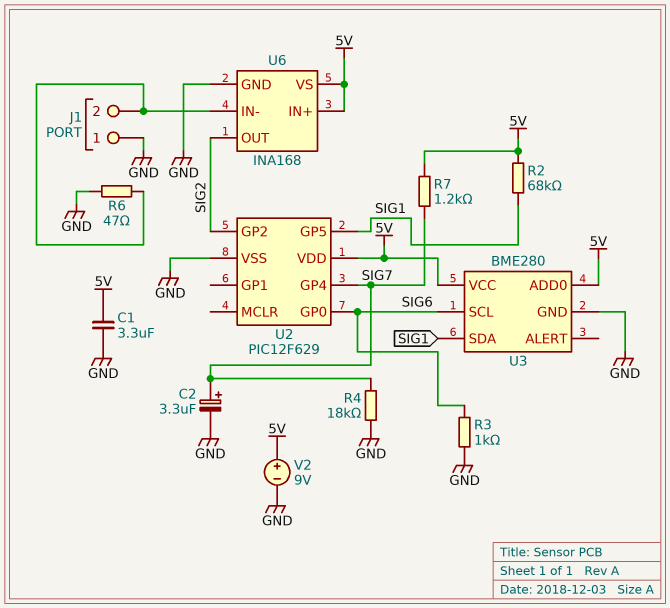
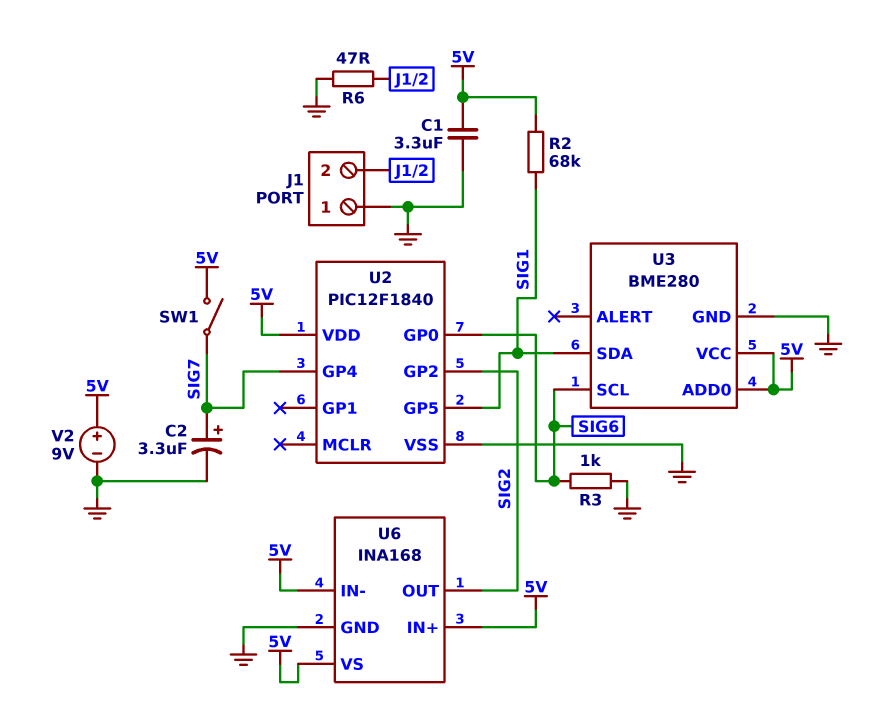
R4: 18k (GND, SIG7) -> none
R7: 1.2k (5V, SIG7) -> none
SW1: none -> switch (5V, SIG7)
U2: PIC12F629 -> PIC12F1840
U6 pin IN-: J1/2 -> 5V

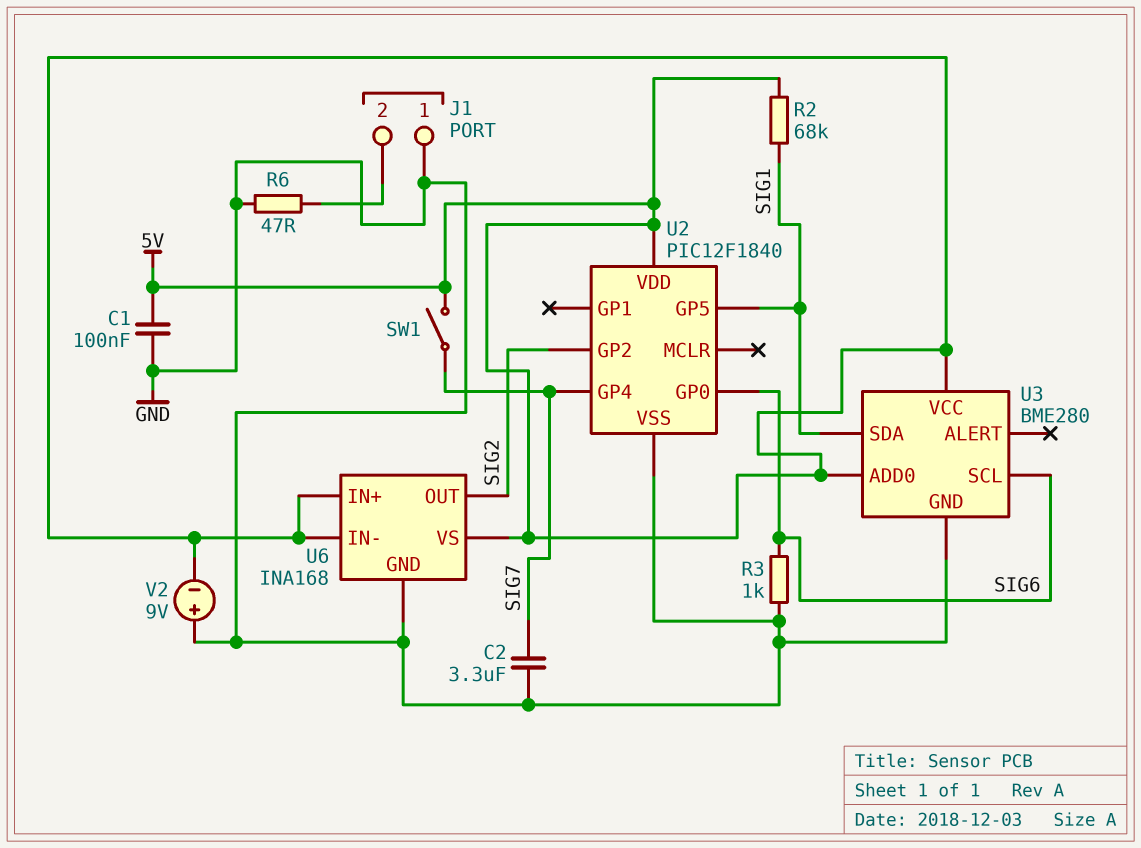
C1: 3.3uF (5V, GND) -> 100nF (5V, GND)
C2: 3.3uF (plus SIG7, minus GND) -> 3.3uF (GND, SIG7)
V2: 9V (plus 5V, minus GND) -> 9V (plus GND, minus 5V)

